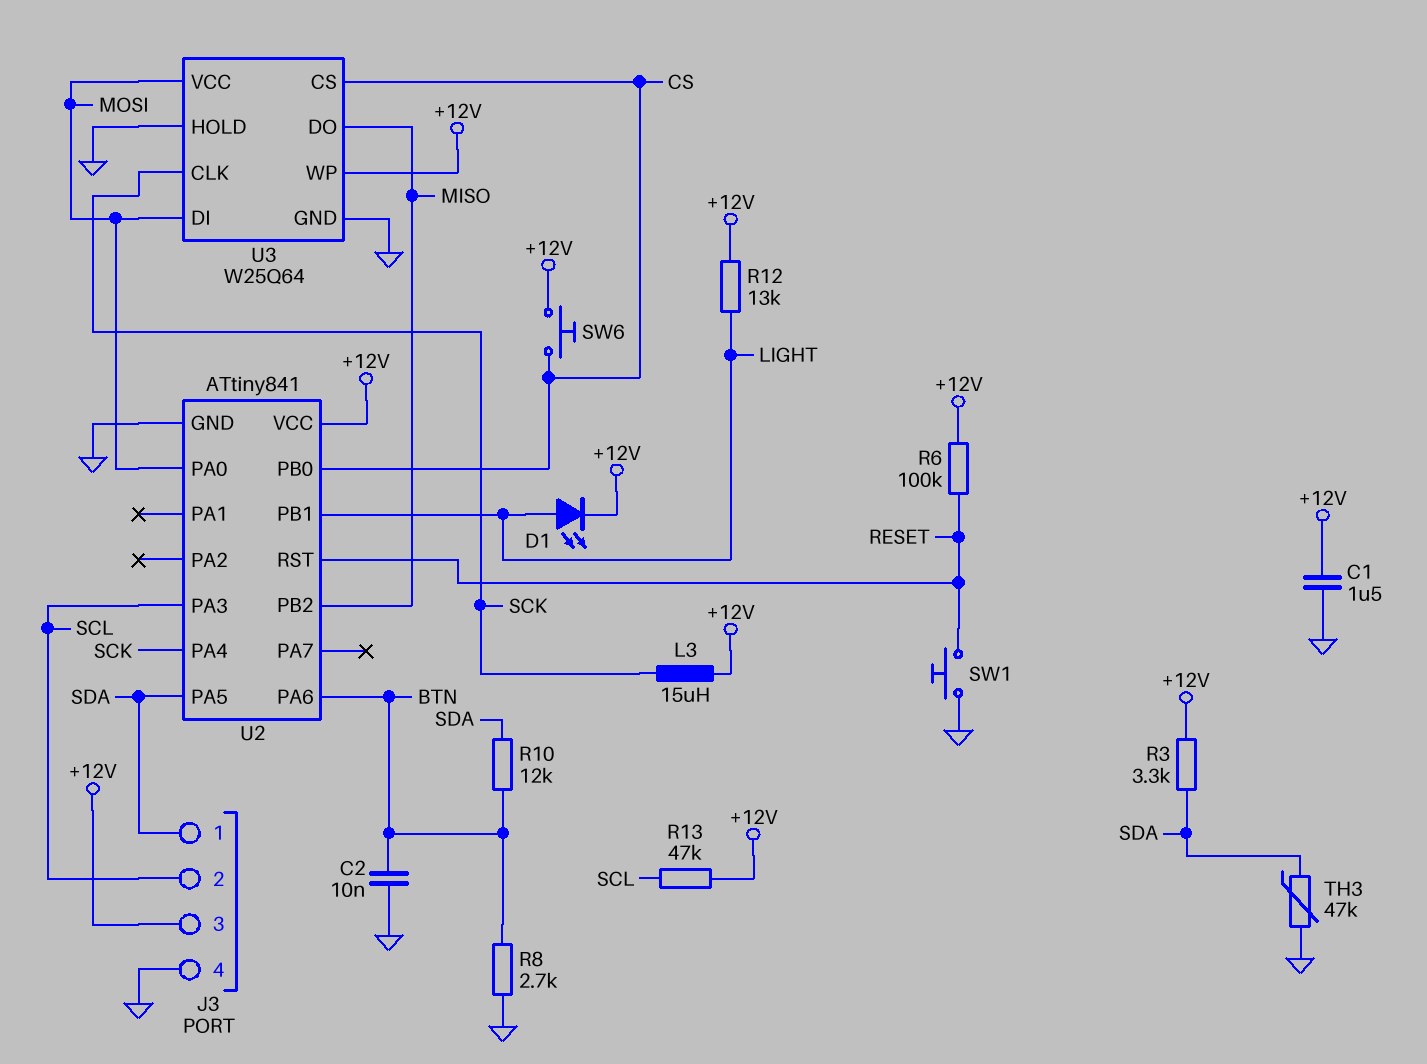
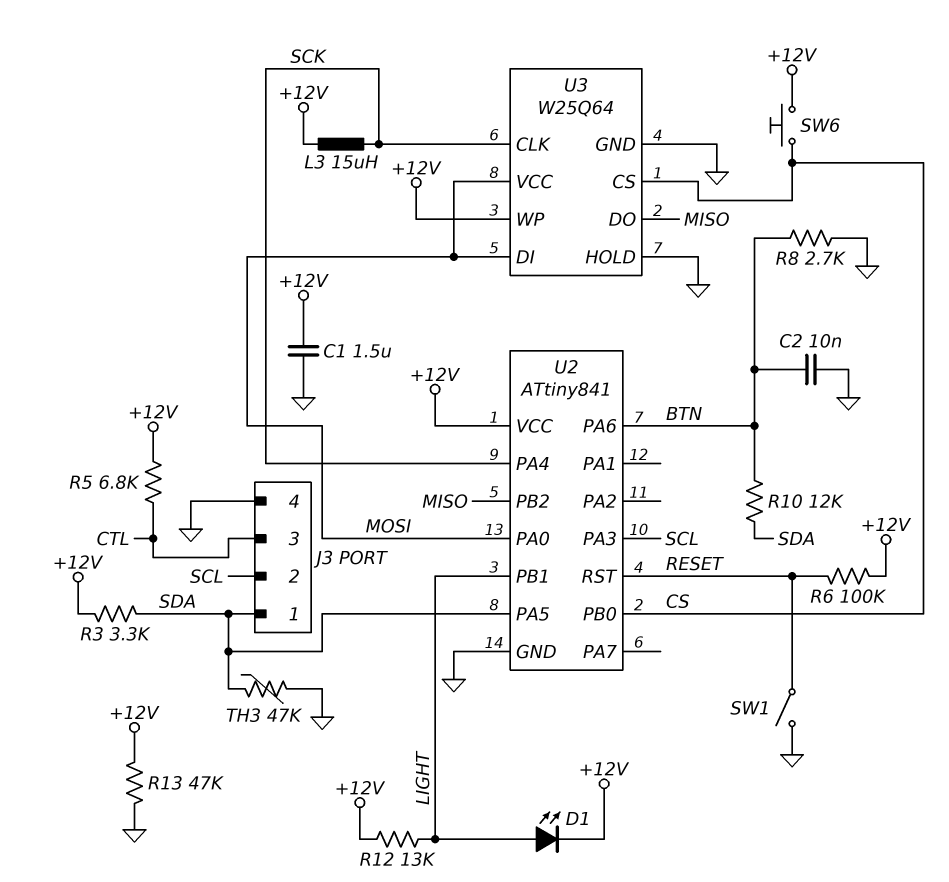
J3 pin 3: +12V -> CTL
R5: none -> 6.8k (+12V, CTL)
R13: 47k (+12V, SCL) -> 47k (+12V, GND)
SW1: button (GND, RESET) -> switch (GND, RESET)

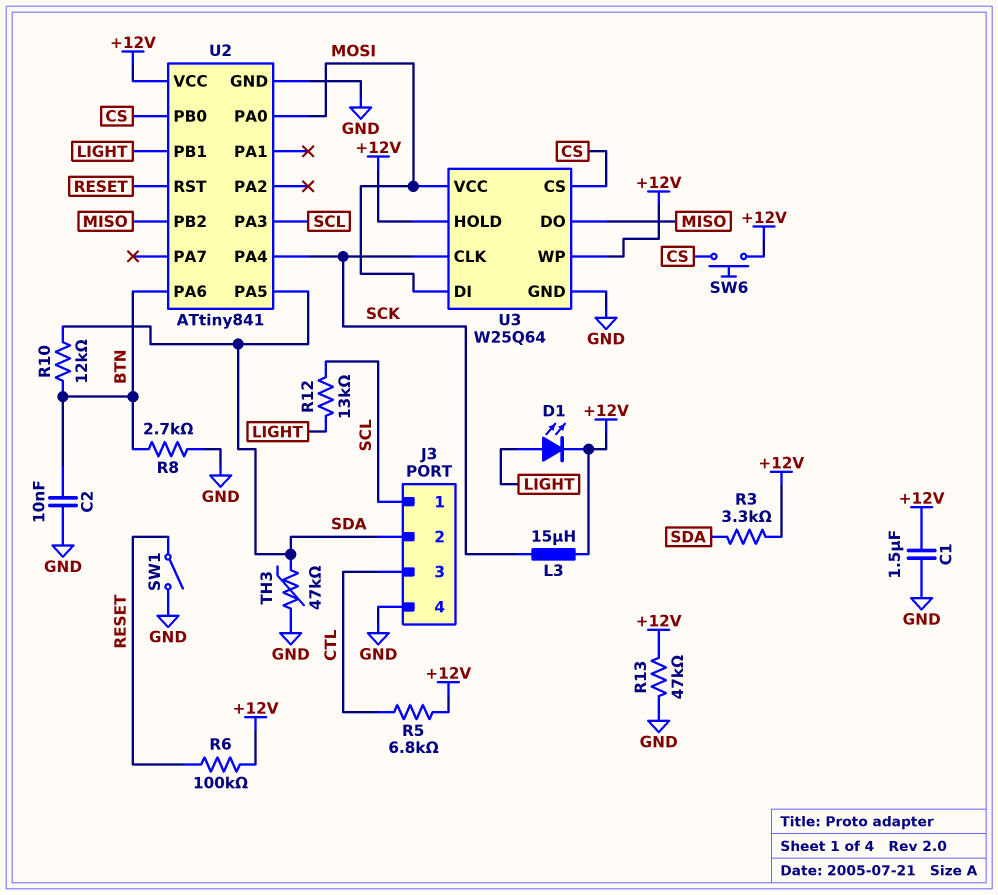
J3 pin 1: SDA -> SCL
J3 pin 2: SCL -> SDA
R12: 13k (+12V, LIGHT) -> 13k (LIGHT, SCL)
U3 pin HOLD: GND -> +12V

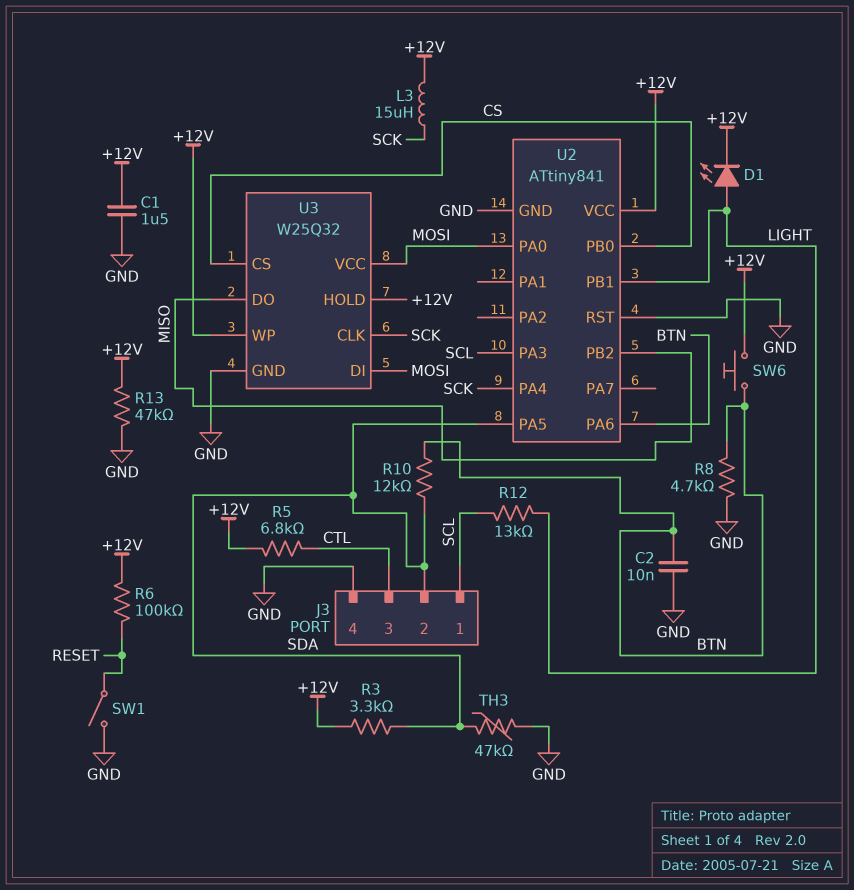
R8: 2.7k (BTN, GND) -> 4.7k (BTN, GND)
SW6: button (+12V, CS) -> button (+12V, BTN)
U2 pin RST: RESET -> GND
U3: W25Q64 -> W25Q32

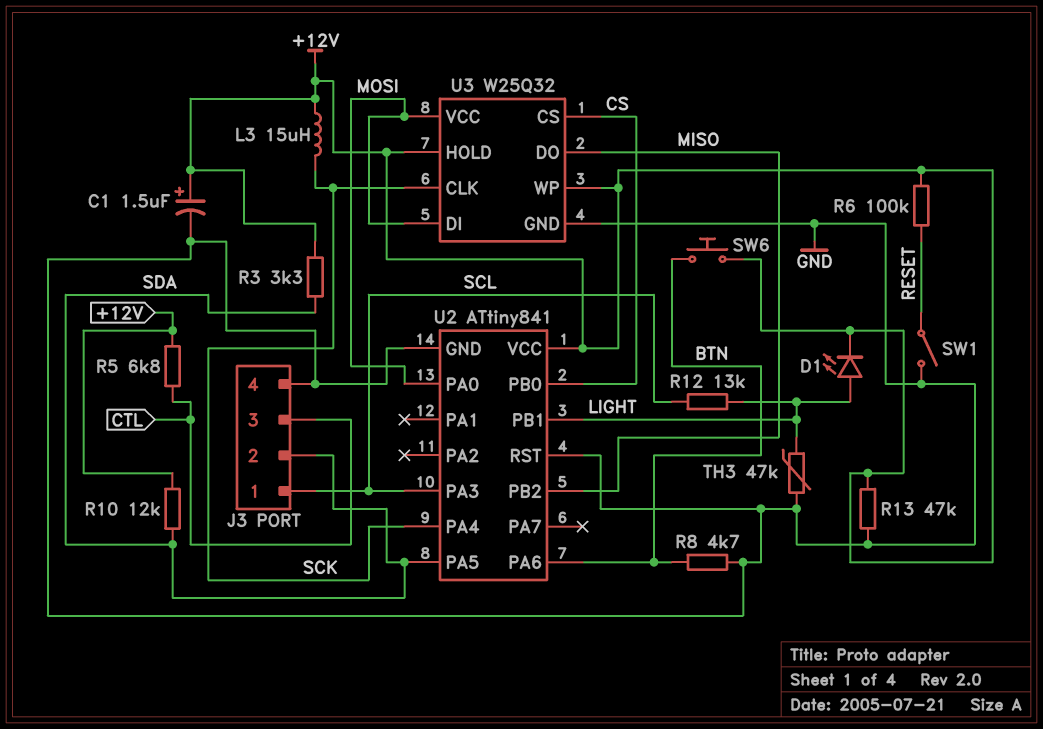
C1: 1.5uF (+12V, GND) -> 1.5uF (plus +12V, minus GND)
C2: 10nF (BTN, GND) -> none
R10: 12k (BTN, SDA) -> 12k (+12V, SDA)
TH3: 47k (GND, SDA) -> 47k (GND, LIGHT)

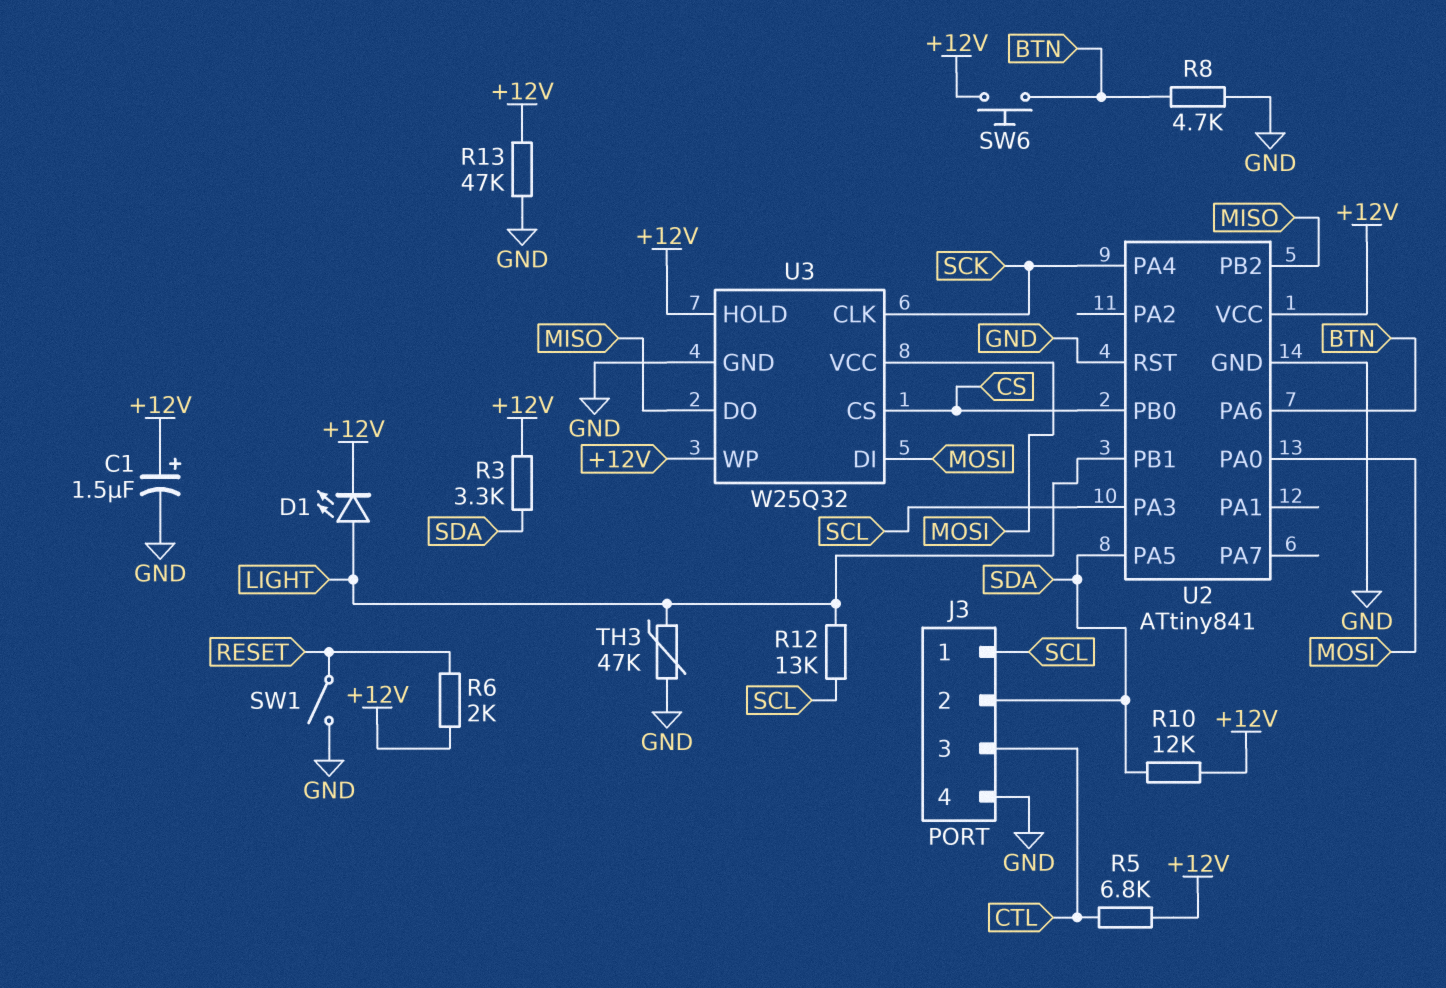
L3: 15uH (+12V, SCK) -> none
R6: 100k (+12V, RESET) -> 2k (+12V, RESET)

